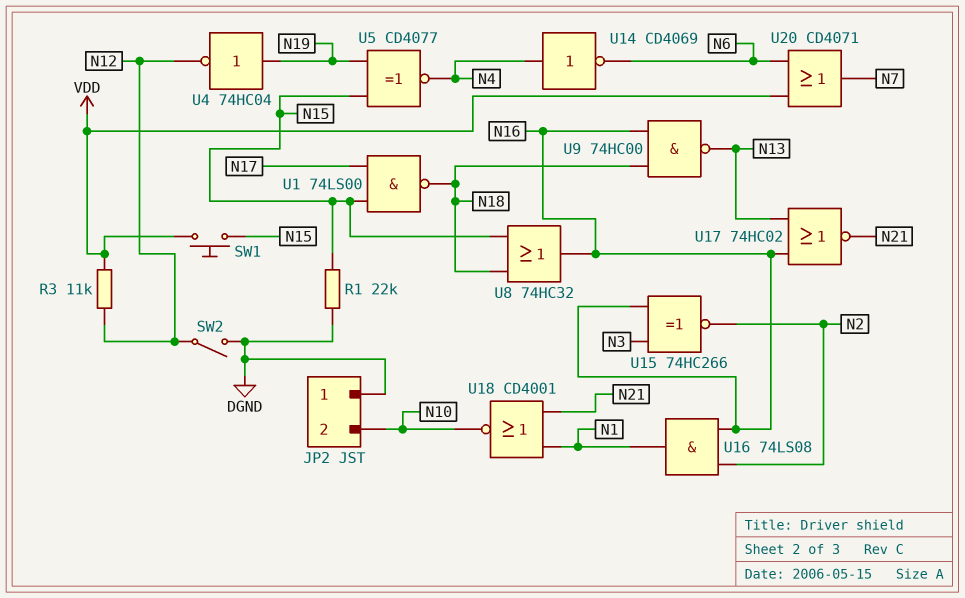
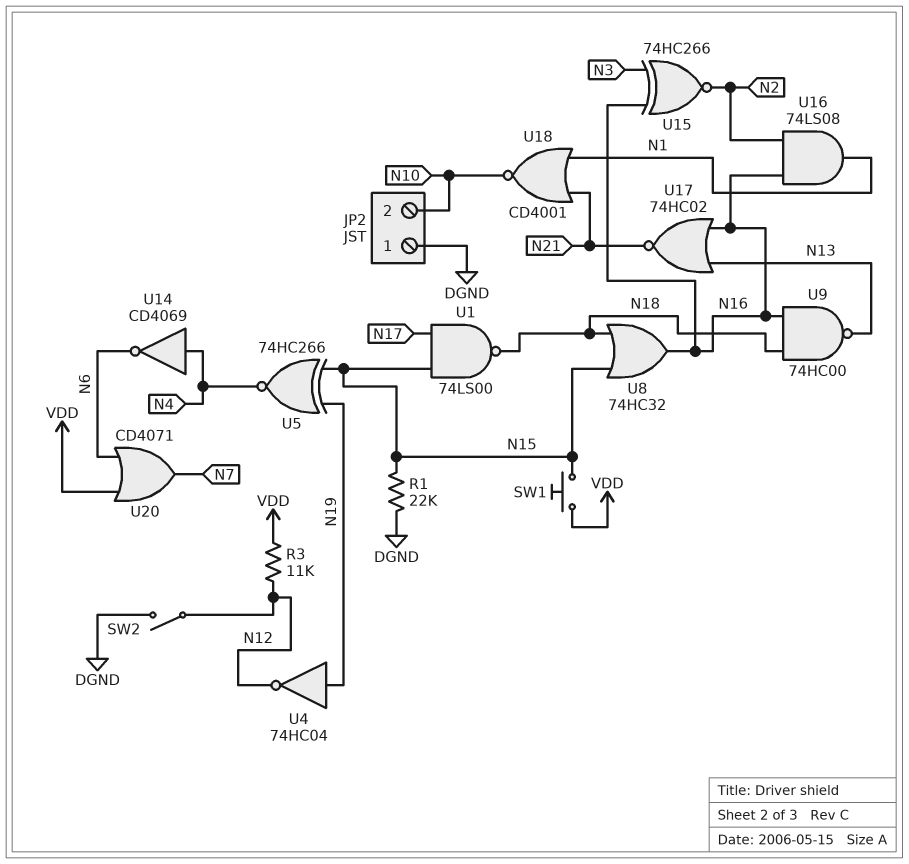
U5: XNOR CD4077 (in N15, in N19, out N4) -> XNOR 74HC266 (in N15, in N19, out N4)

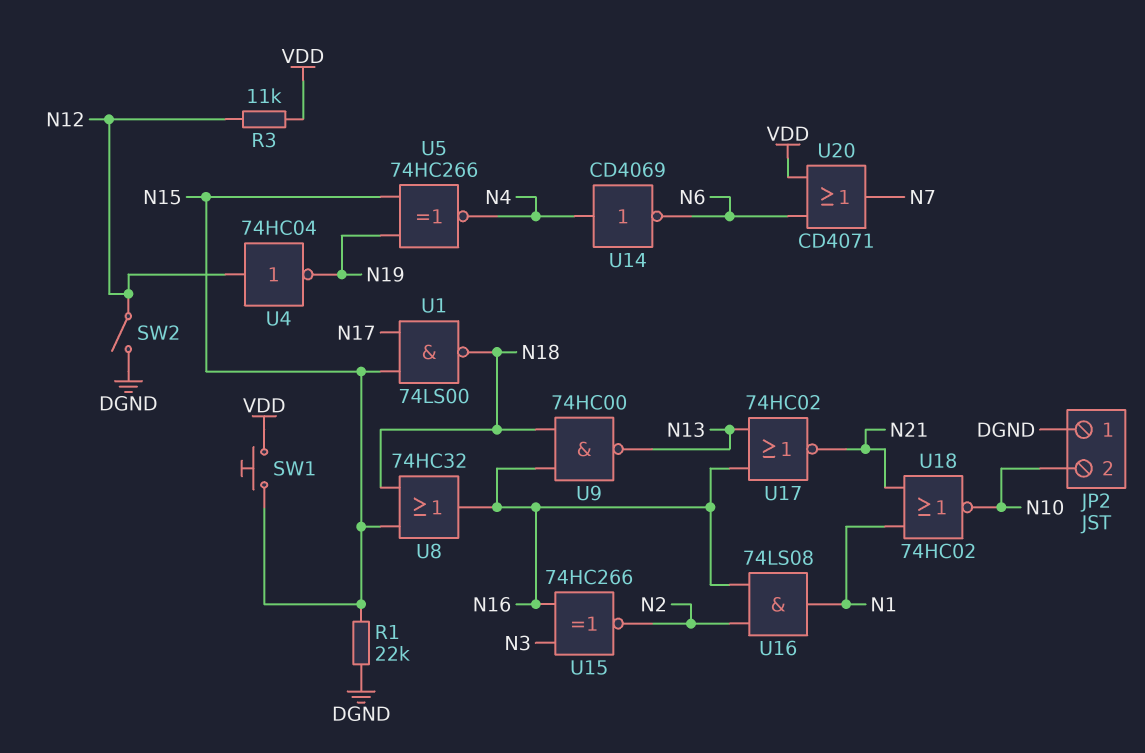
U4: NOT 74HC04 (in N19, out N12) -> NOT 74HC04 (in N12, out N19)
U18: NOR CD4001 (in N1, in N21, out N10) -> NOR 74HC02 (in N1, in N21, out N10)

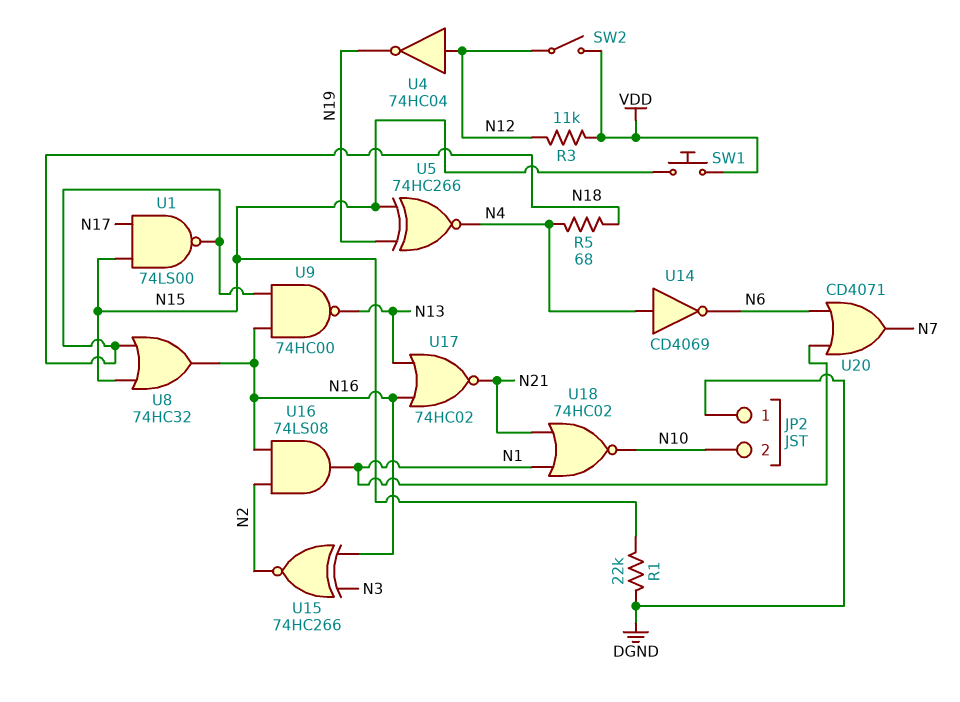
R5: none -> 68 (N4, N18)
SW2: switch (DGND, N12) -> switch (N12, VDD)
U20: OR CD4071 (in N6, in VDD, out N7) -> OR CD4071 (in N1, in N6, out N7)

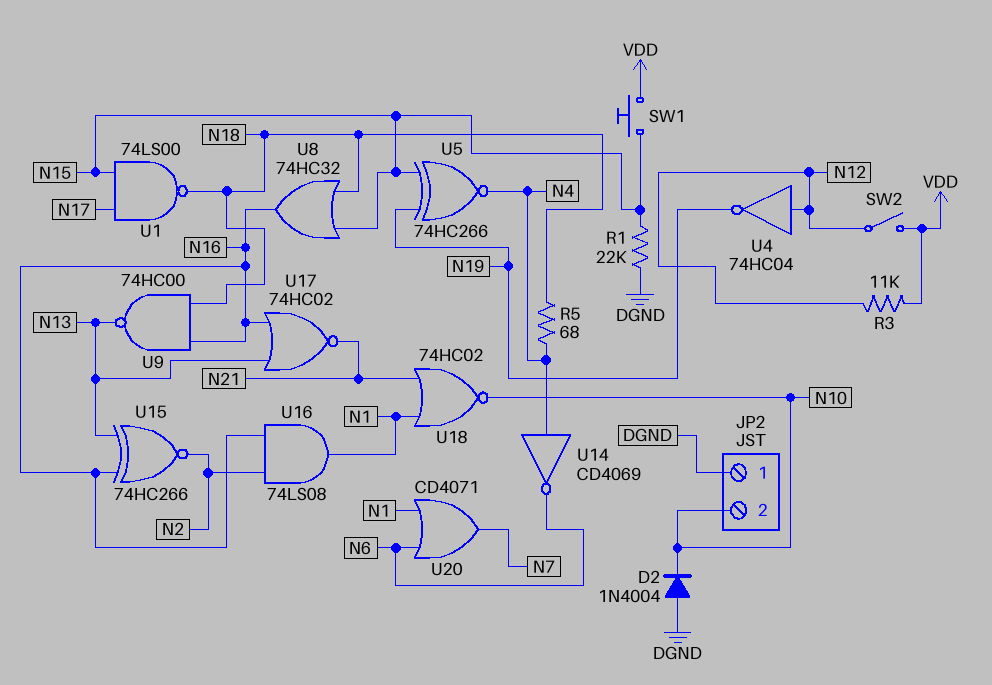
D2: none -> diode 1N4004 (A DGND, K N10)
U15: XNOR 74HC266 (in N3, in N16, out N2) -> XNOR 74HC266 (in N13, in N16, out N2)

